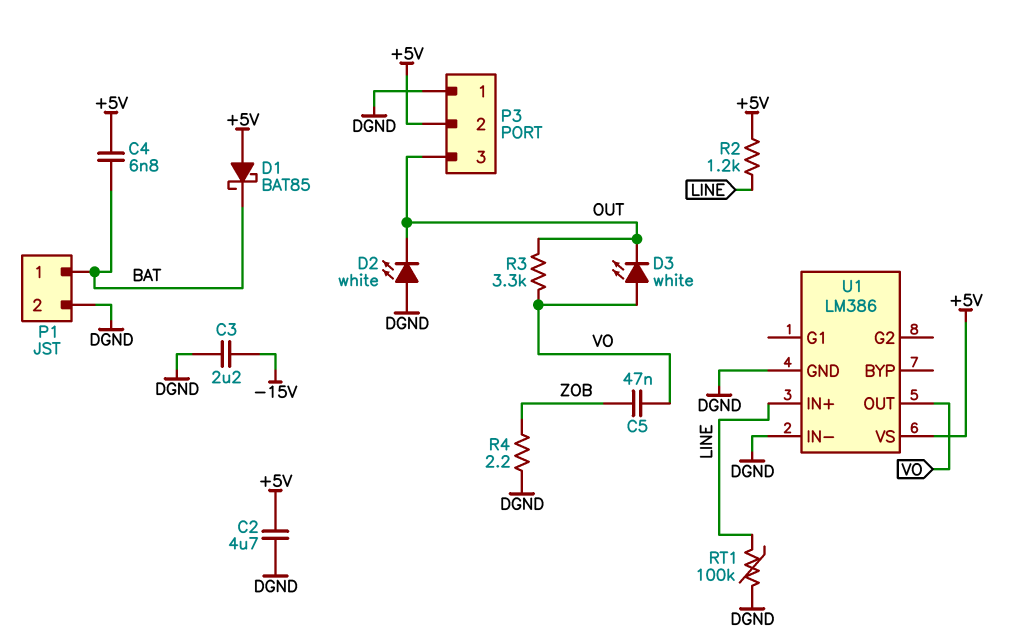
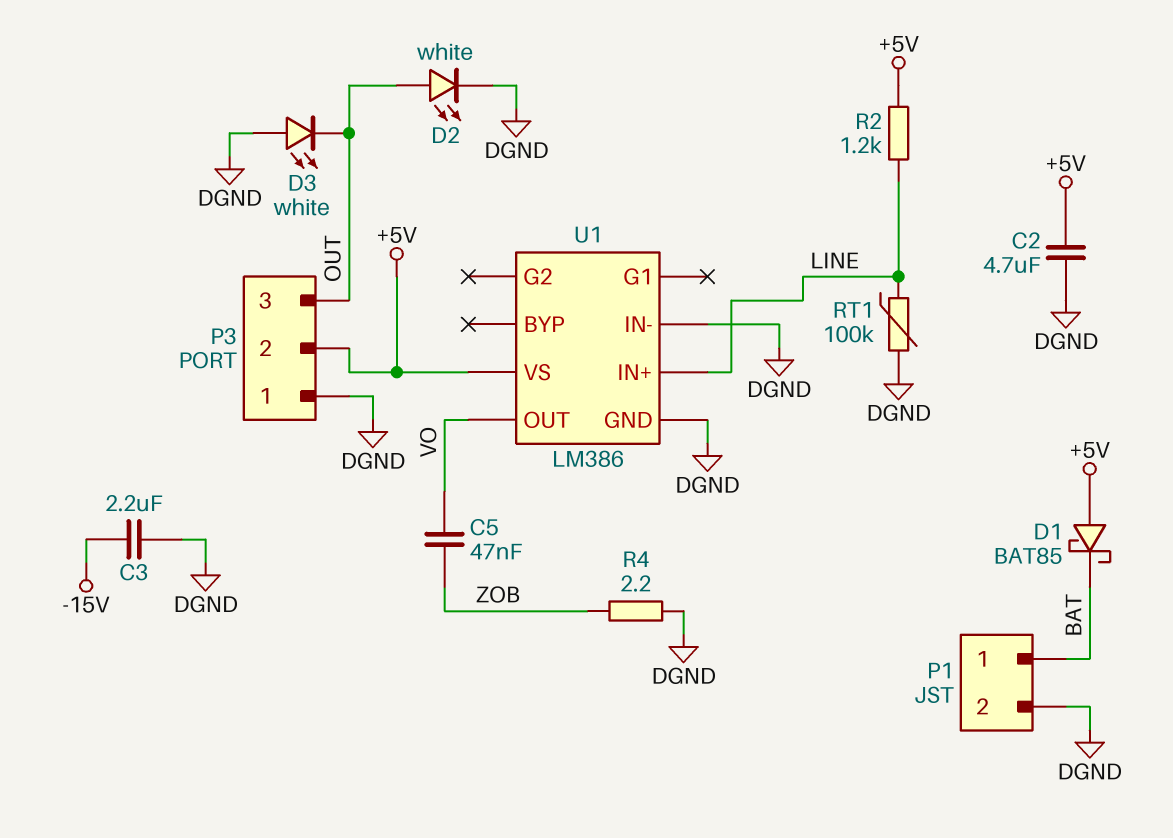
C4: 6.8nF (+5V, BAT) -> none
D2: LED white (A DGND, K OUT) -> LED white (A OUT, K DGND)
D3: LED white (A VO, K OUT) -> LED white (A DGND, K OUT)
R3: 3.3k (OUT, VO) -> none

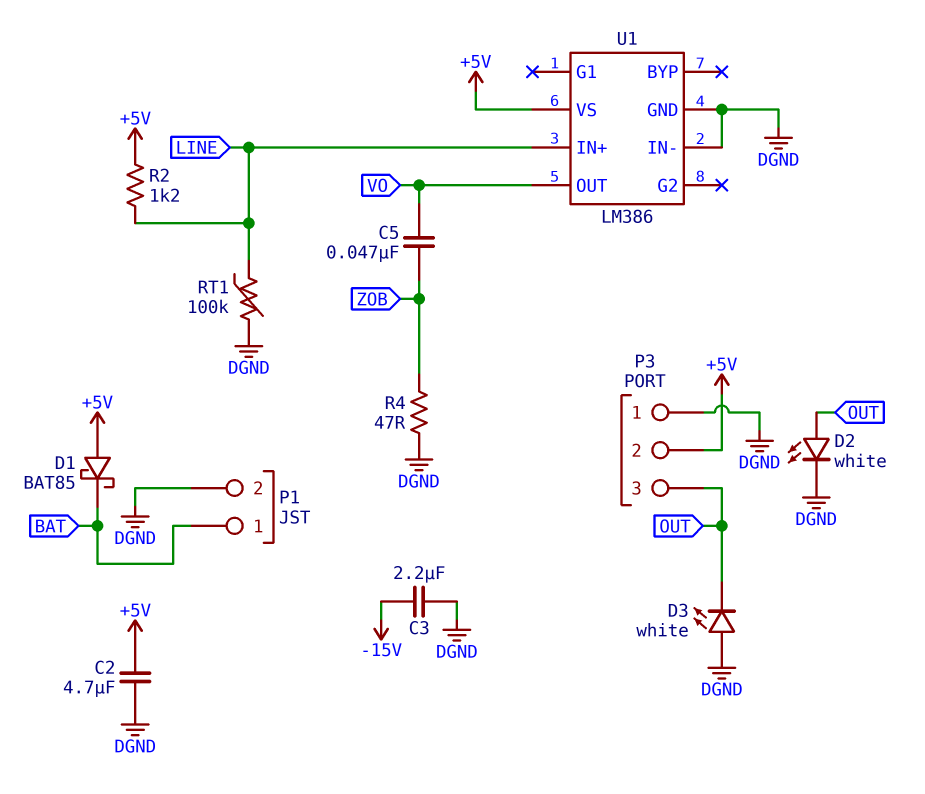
R4: 2.2 (DGND, ZOB) -> 47 (DGND, ZOB)

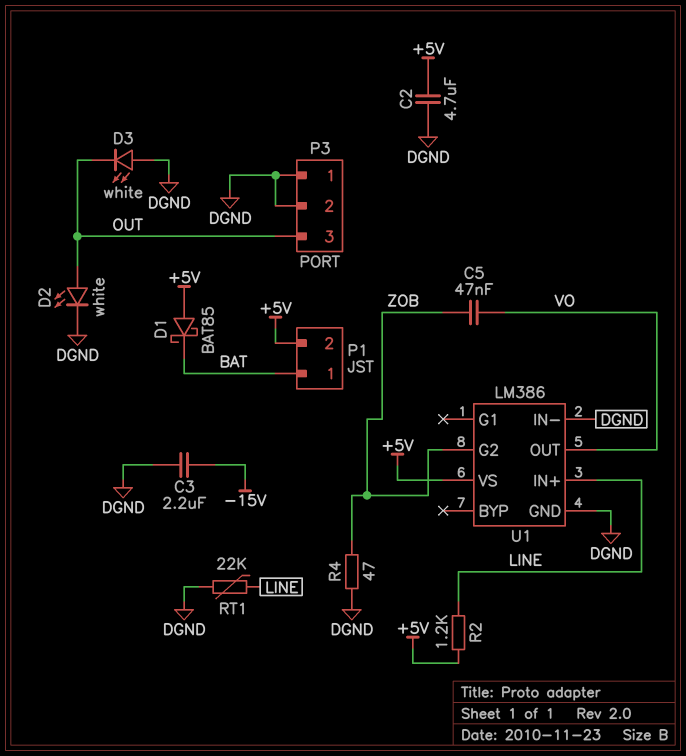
P1 pin 2: DGND -> +5V
P3 pin 2: +5V -> DGND
RT1: 100k (DGND, LINE) -> 22k (DGND, LINE)
U1 pin G2: none -> ZOB

